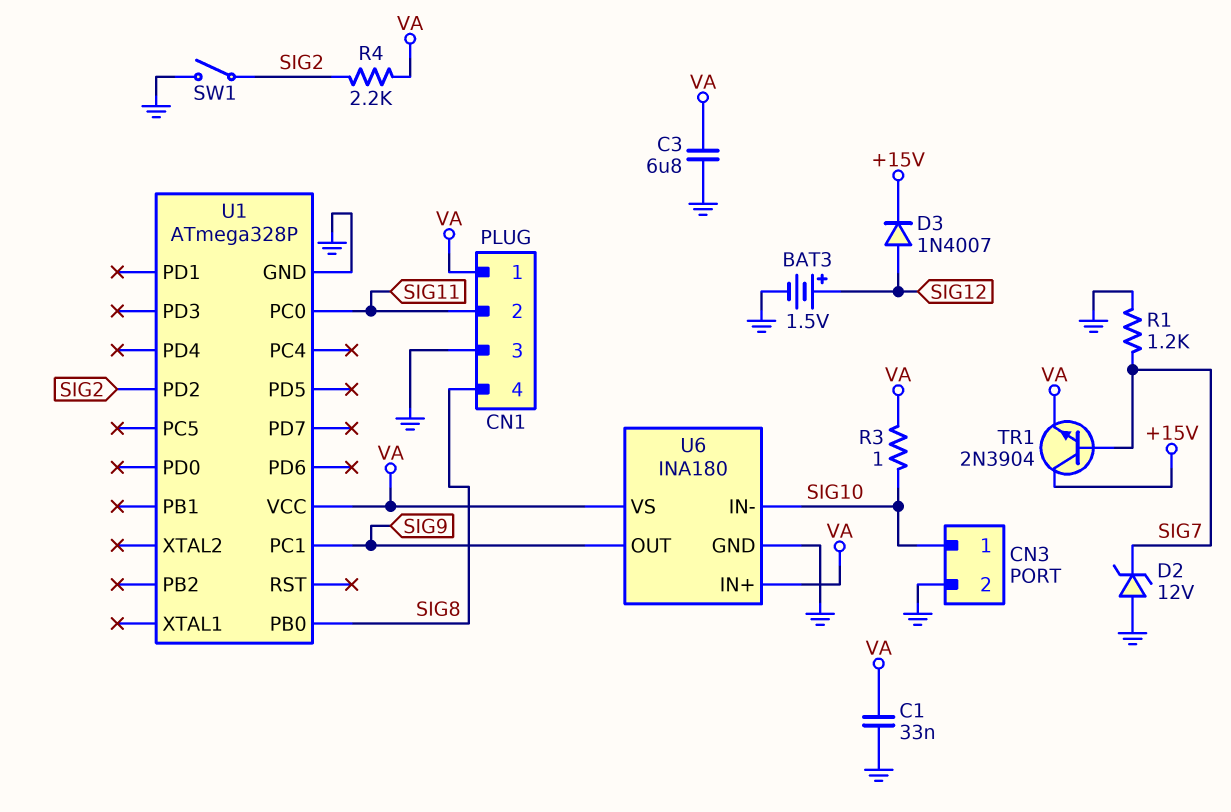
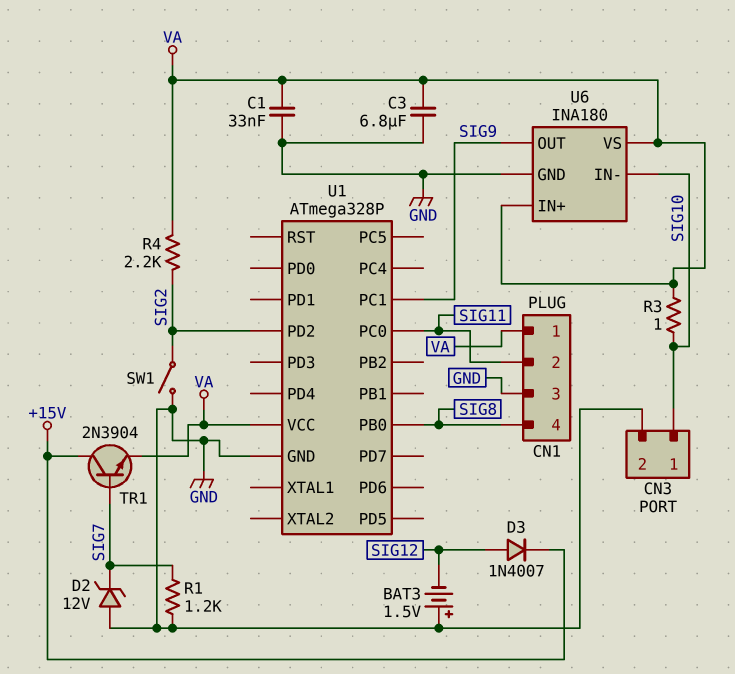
BAT3: 1.5V (plus SIG12, minus GND) -> 1.5V (plus GND, minus SIG12)

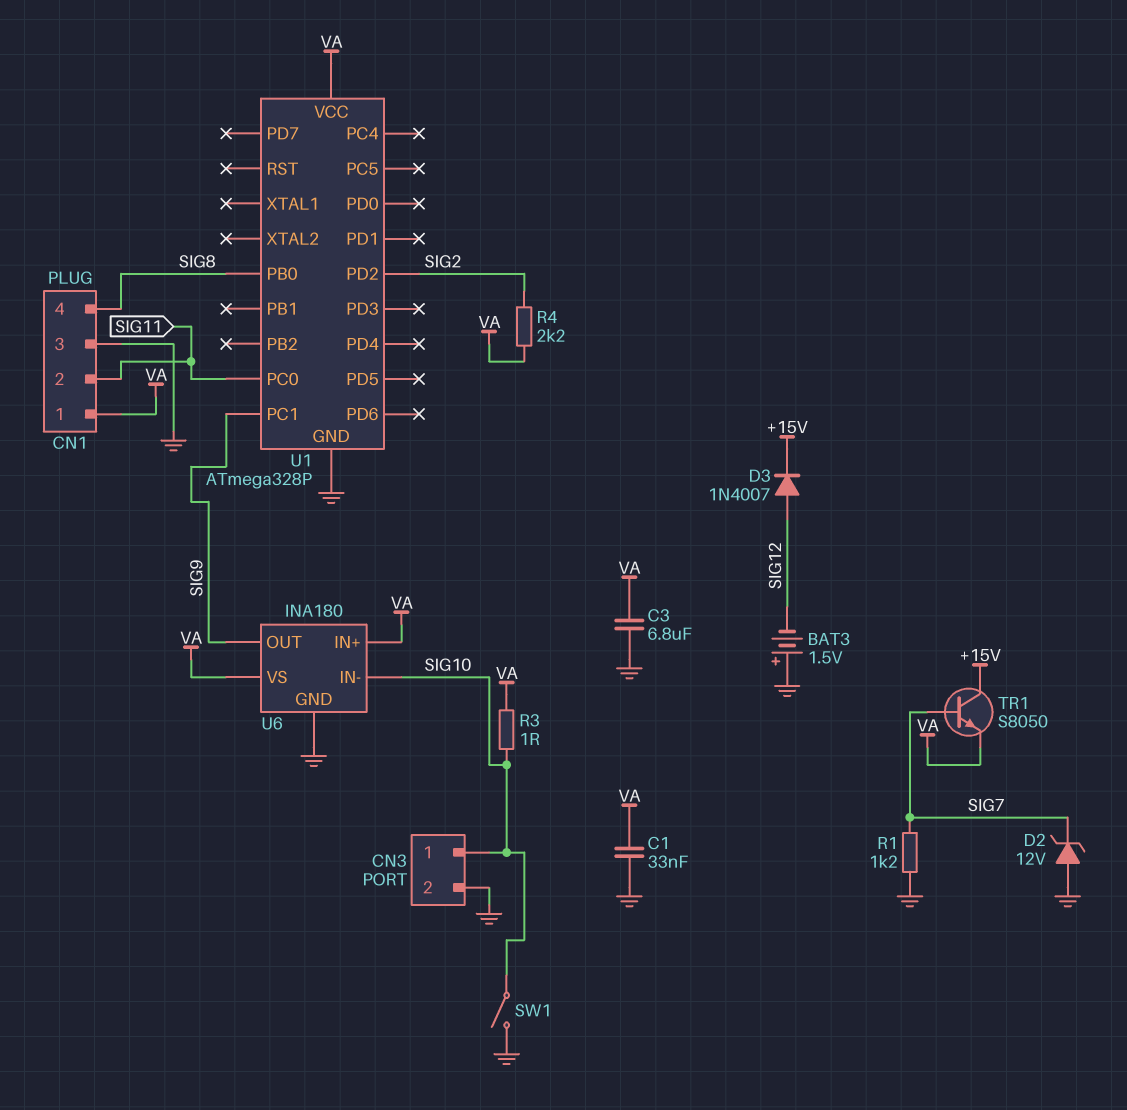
SW1: switch (GND, SIG2) -> switch (GND, SIG10)
TR1: NPN 2N3904 (B SIG7, C +15V, E VA) -> NPN S8050 (B SIG7, C +15V, E VA)

